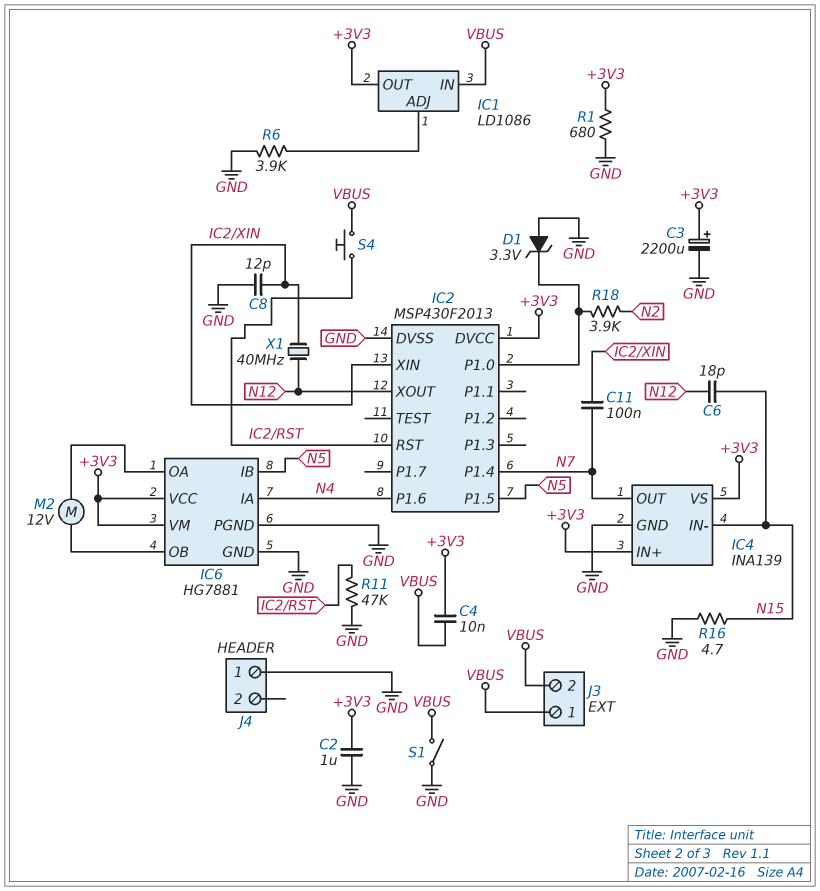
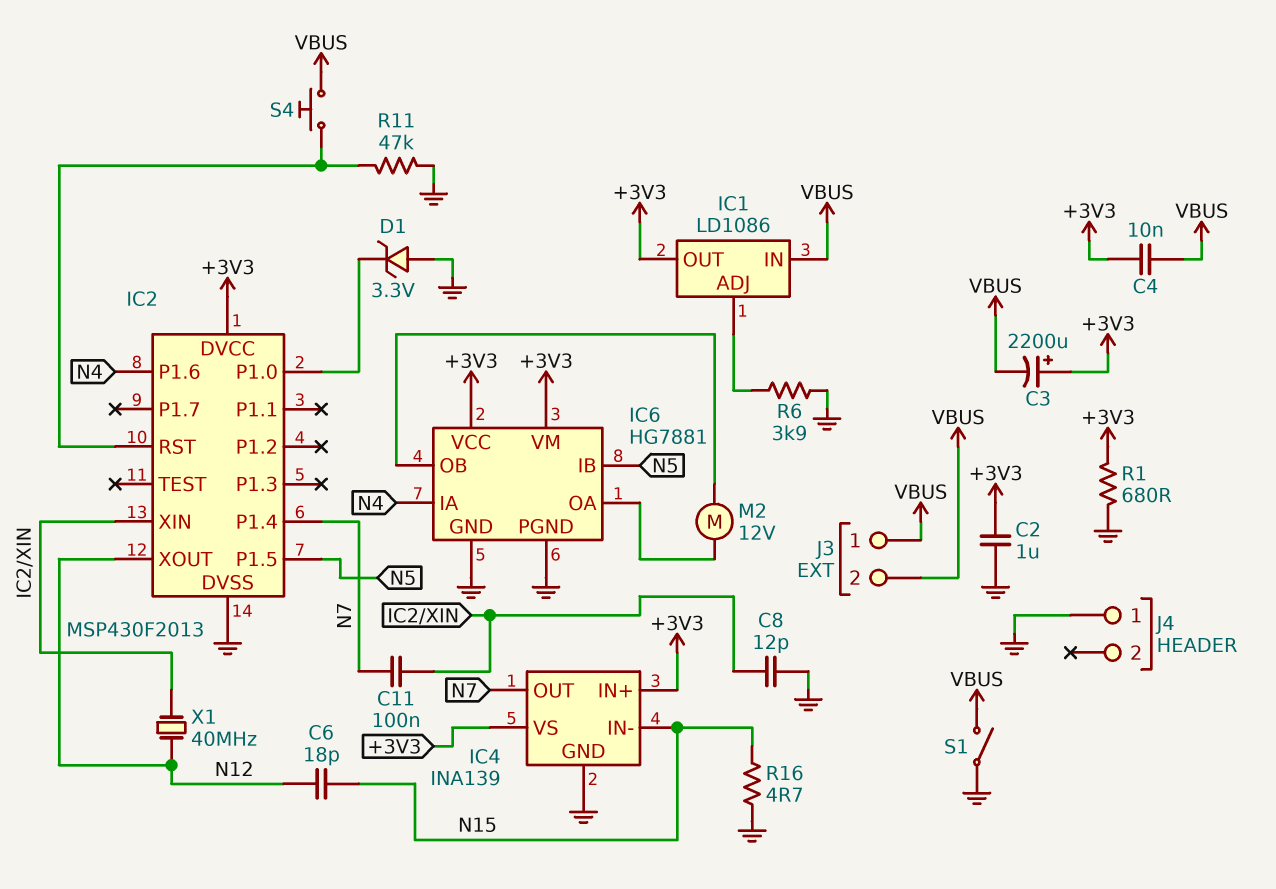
C3: 2200uF (plus +3V3, minus GND) -> 2200uF (plus +3V3, minus VBUS)
R18: 3.9k (IC2/P1.0, N2) -> none

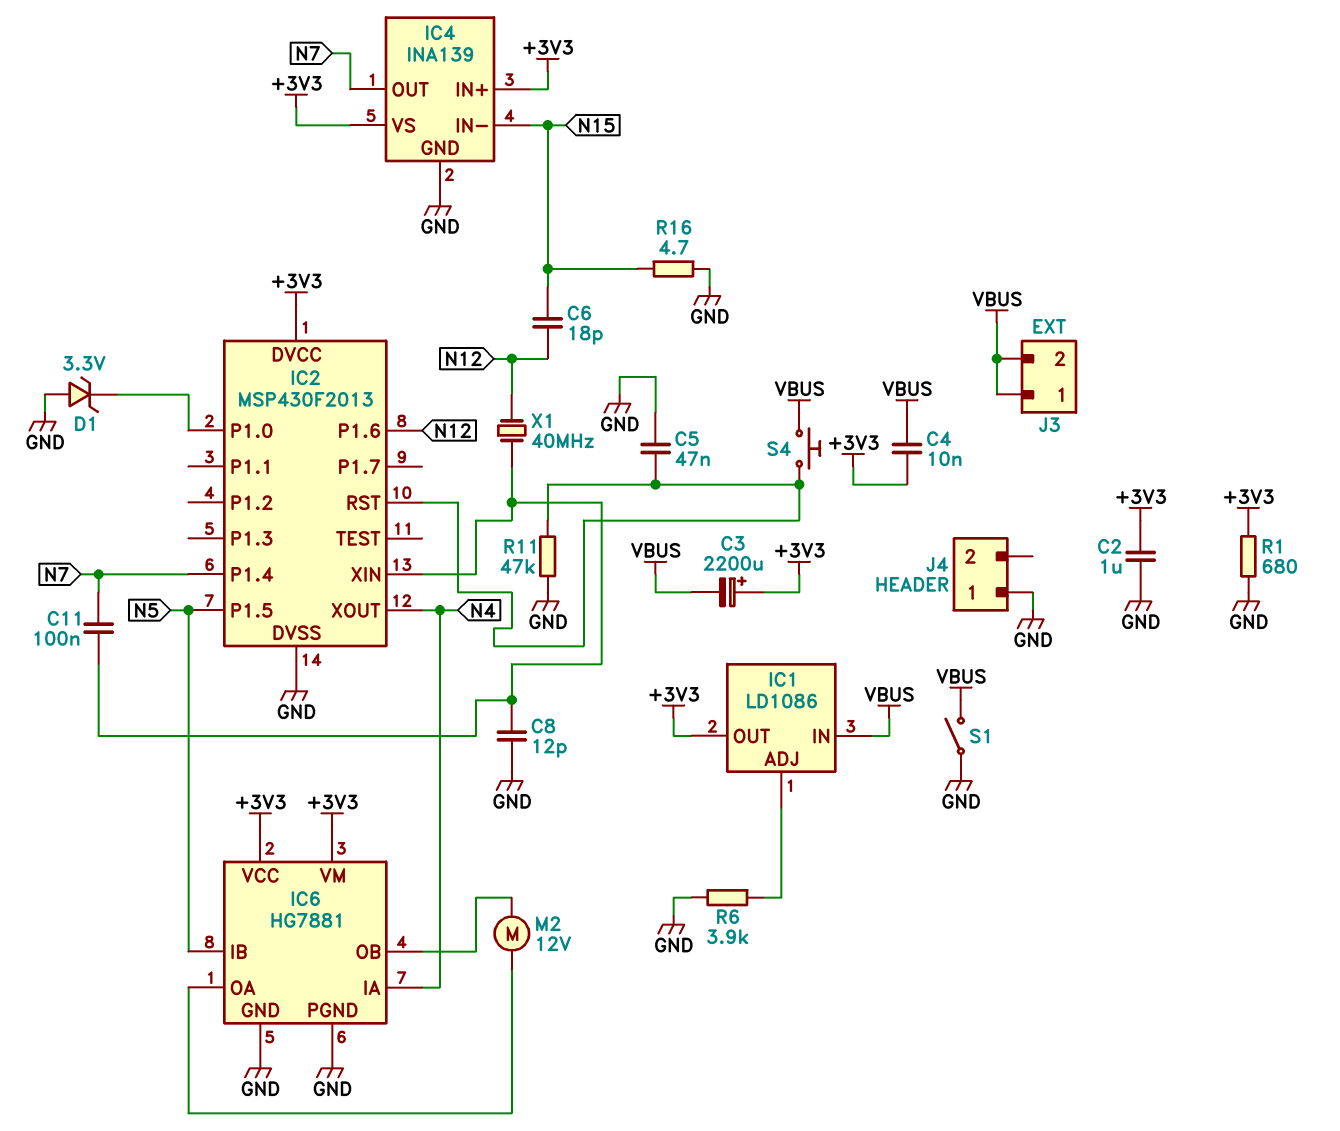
C5: none -> 47nF (GND, IC2/RST)
IC2 pin P1.6: N4 -> N12
IC2 pin XOUT: N12 -> N4

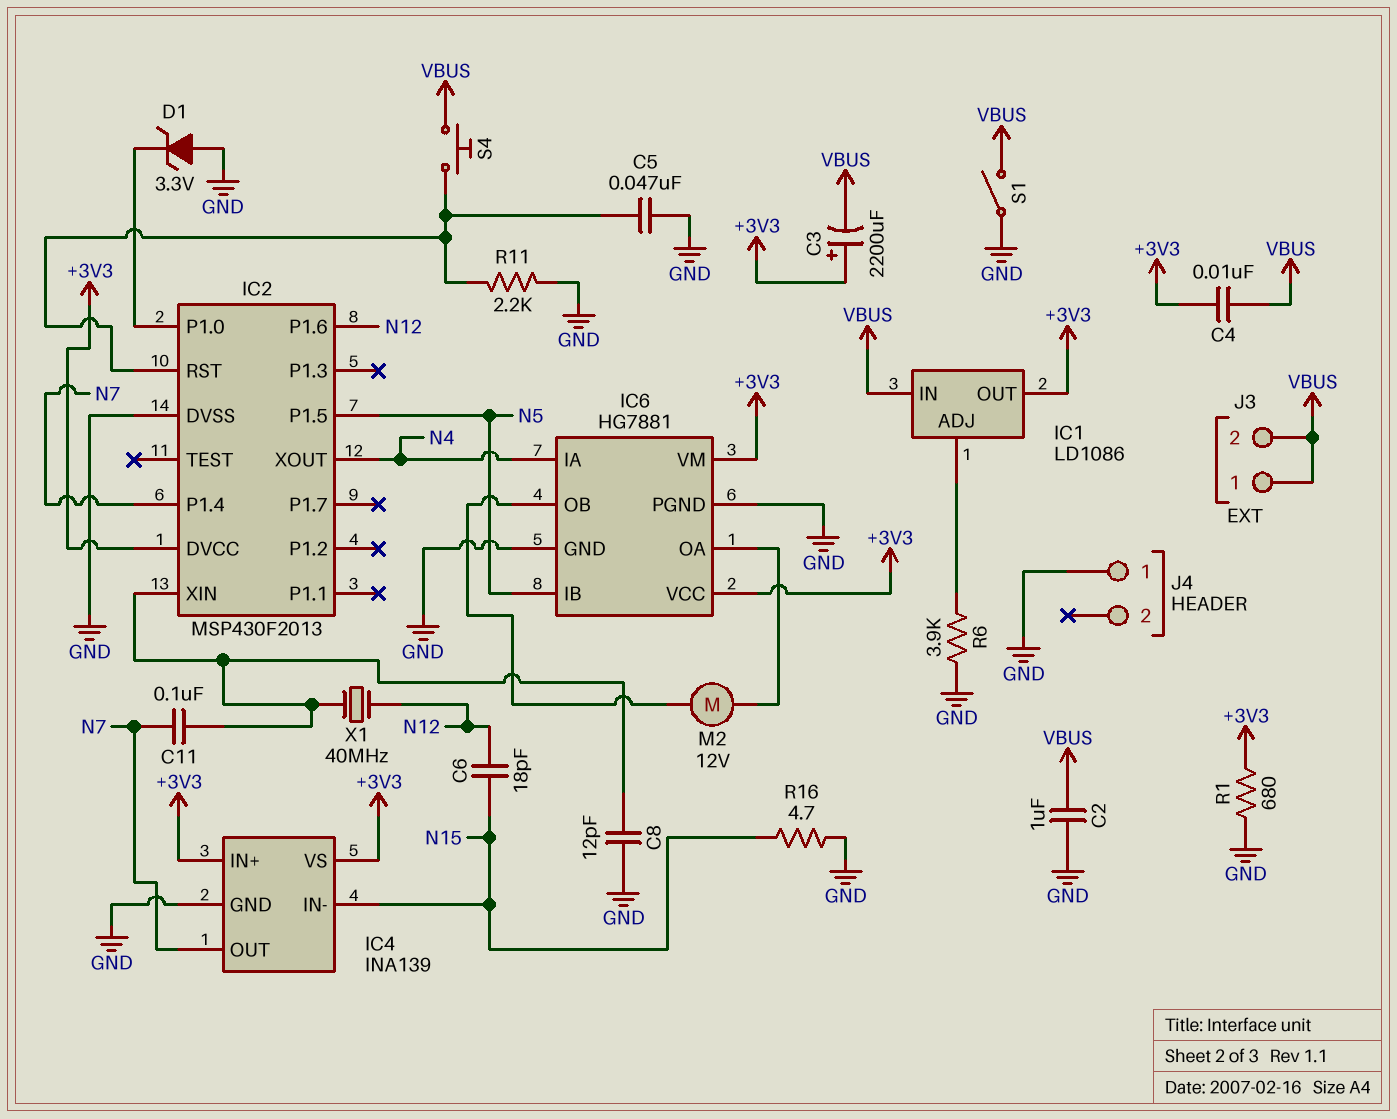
C2: 1uF (+3V3, GND) -> 1uF (GND, VBUS)
R11: 47k (GND, IC2/RST) -> 2.2k (GND, IC2/RST)

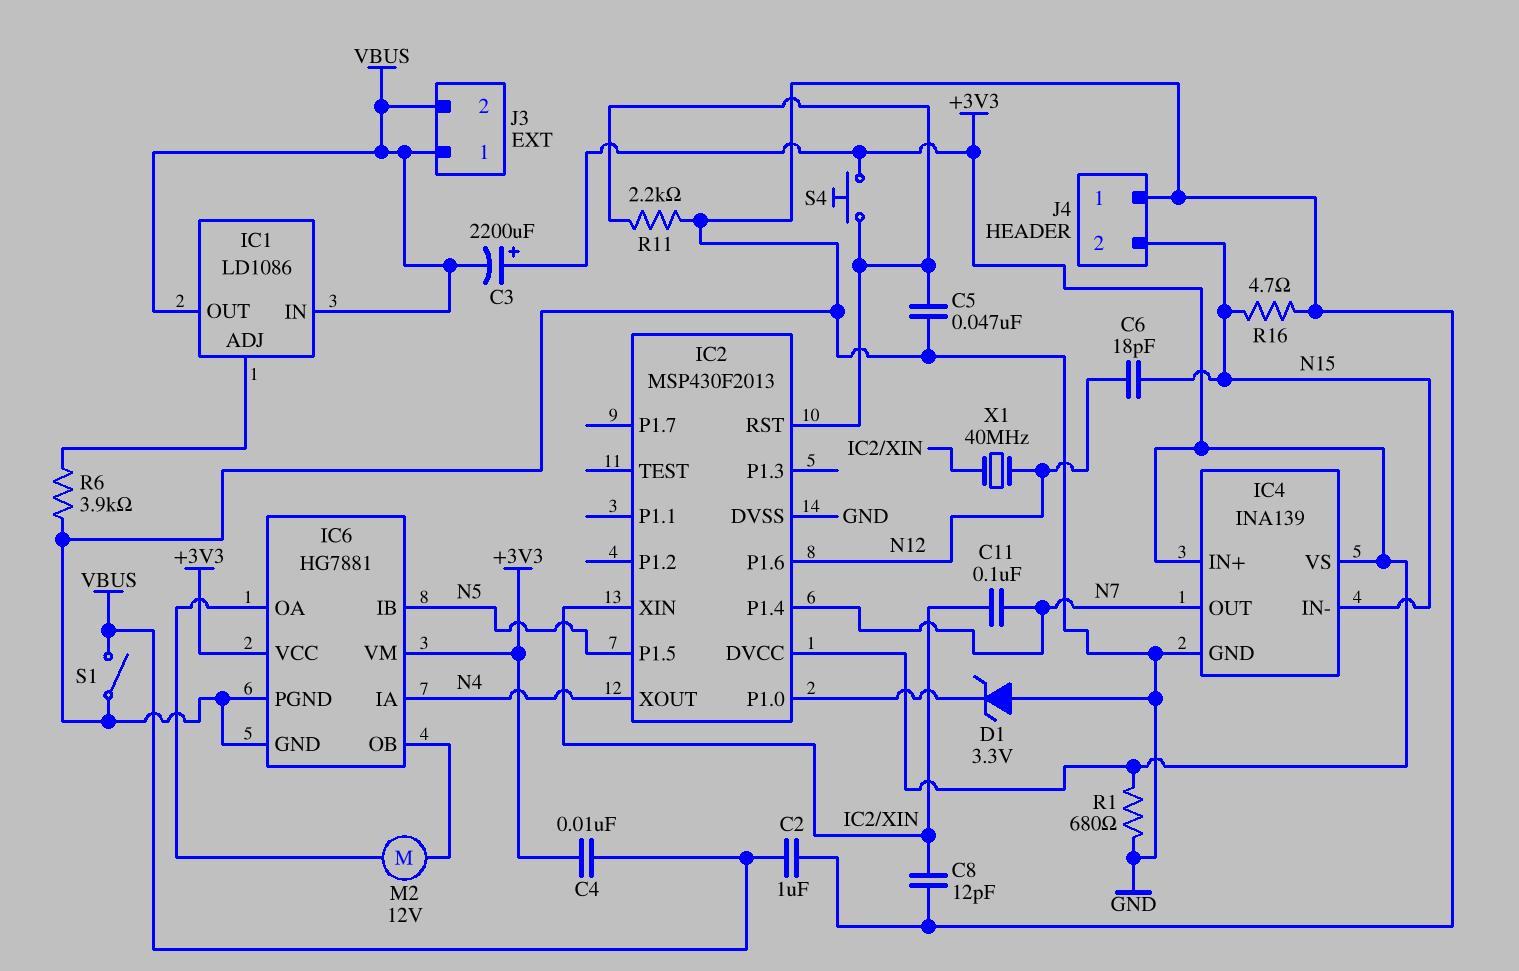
IC1 pin OUT: +3V3 -> VBUS
J4 pin 2: none -> N15
S4: button (IC2/RST, VBUS) -> button (+3V3, IC2/RST)

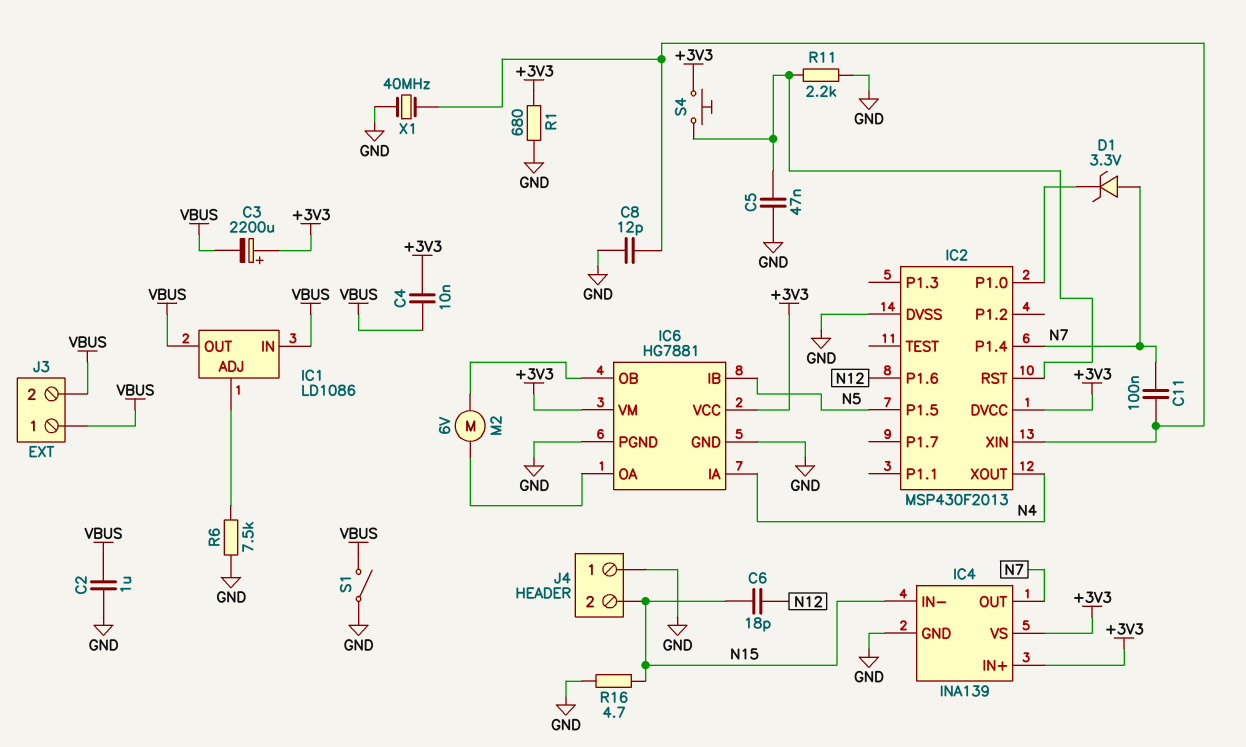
D1: zener 3.3V (A GND, K IC2/P1.0) -> zener 3.3V (A N7, K IC2/P1.0)
M2: motor 12V (IC6/OA, IC6/OB) -> motor 6V (IC6/OA, IC6/OB)
R6: 3.9k (GND, IC1/ADJ) -> 7.5k (GND, IC1/ADJ)
X1: 40MHz (IC2/XIN, N12) -> 40MHz (GND, IC2/XIN)

